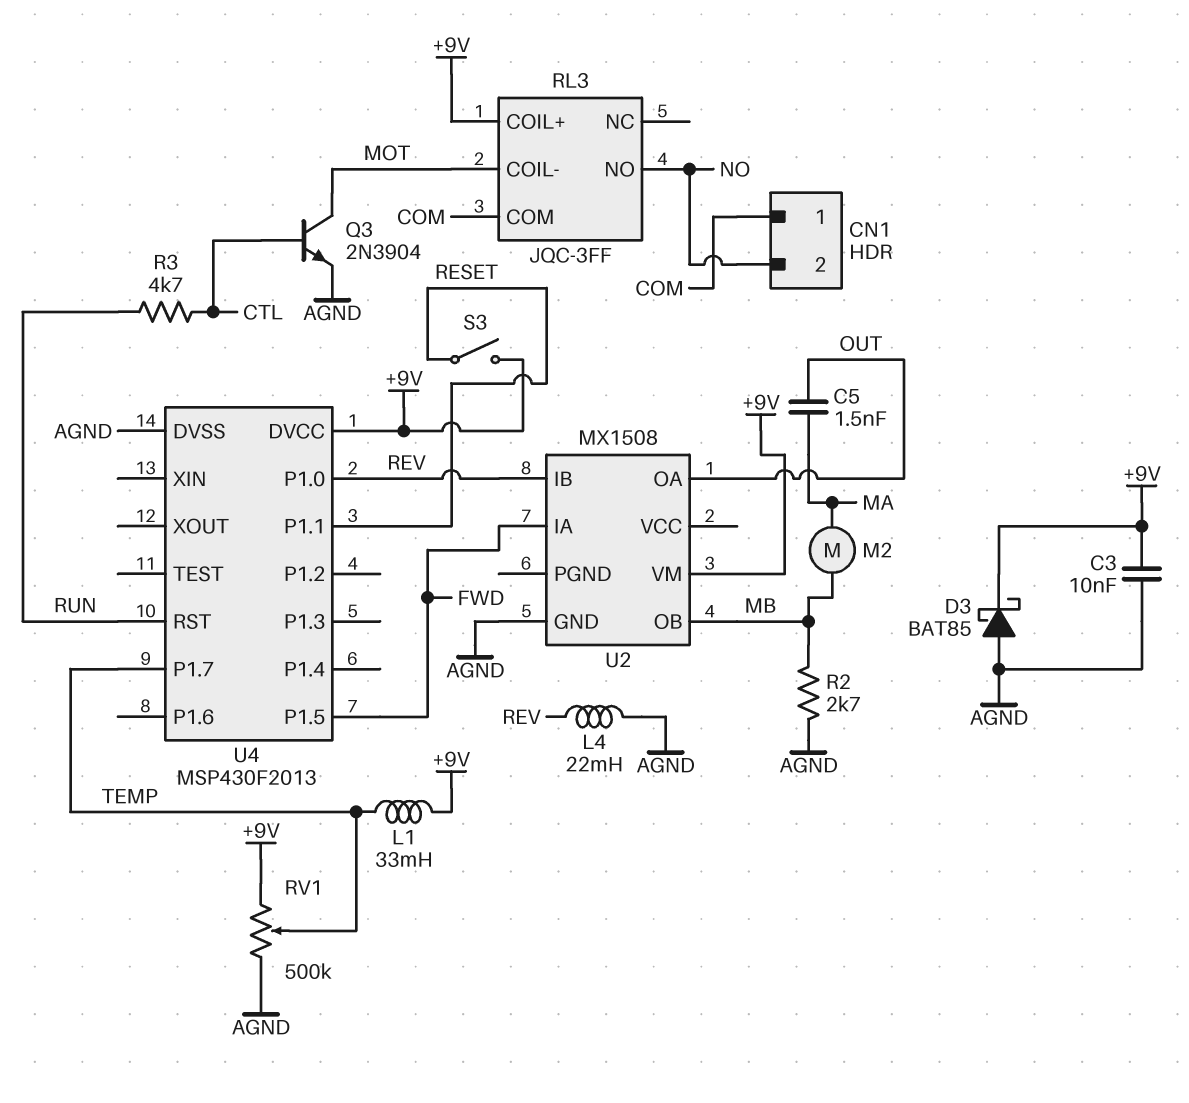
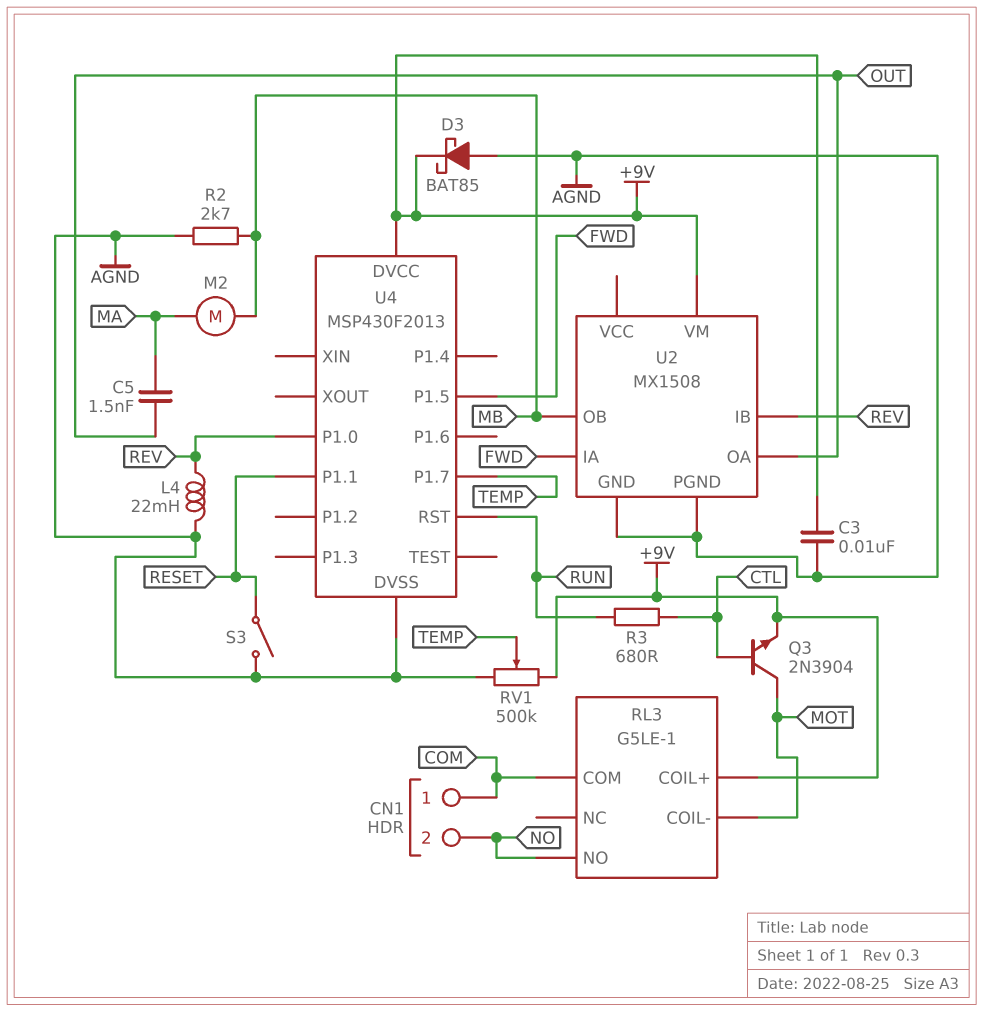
L1: 33mH (+9V, TEMP) -> none
Q3: NPN 2N3904 (B CTL, C MOT, E AGND) -> NPN 2N3904 (B CTL, C MOT, E +9V)
R3: 4.7k (CTL, RUN) -> 680 (CTL, RUN)
RL3: JQC-3FF -> G5LE-1
S3: switch (+9V, RESET) -> switch (AGND, RESET)
U2 pin PGND: none -> AGND

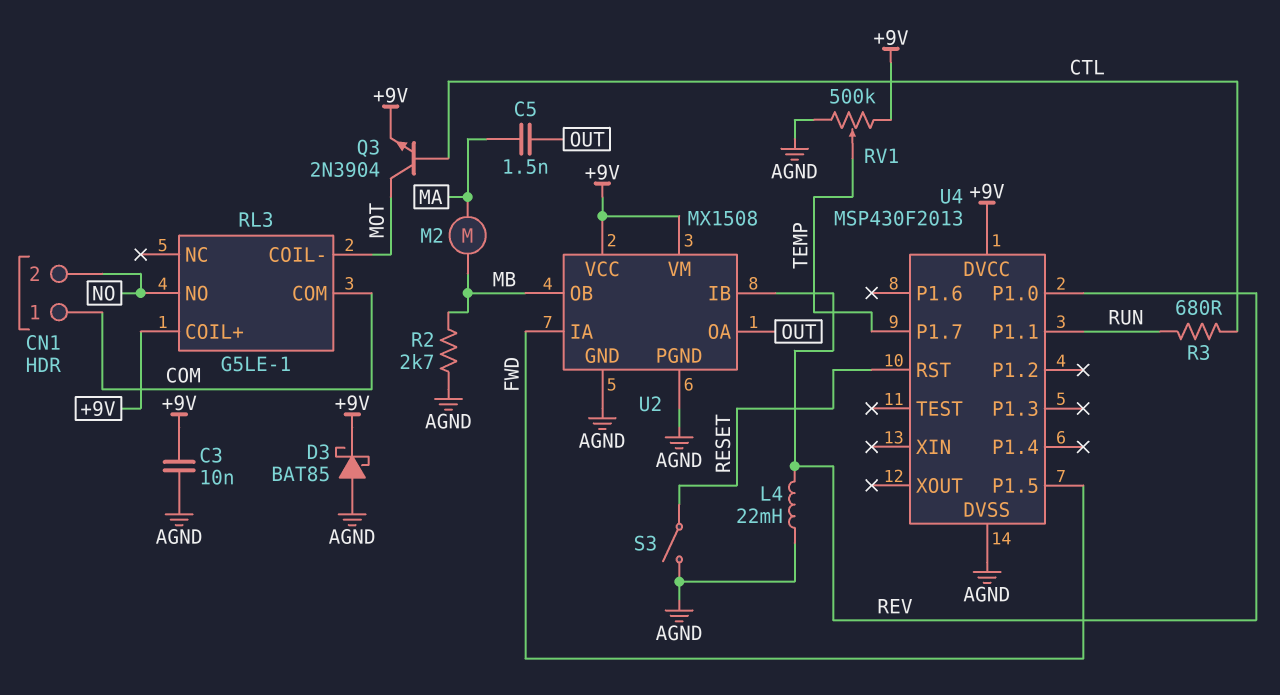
U2 pin VCC: none -> +9V
U4 pin P1.1: RESET -> RUN
U4 pin RST: RUN -> RESET

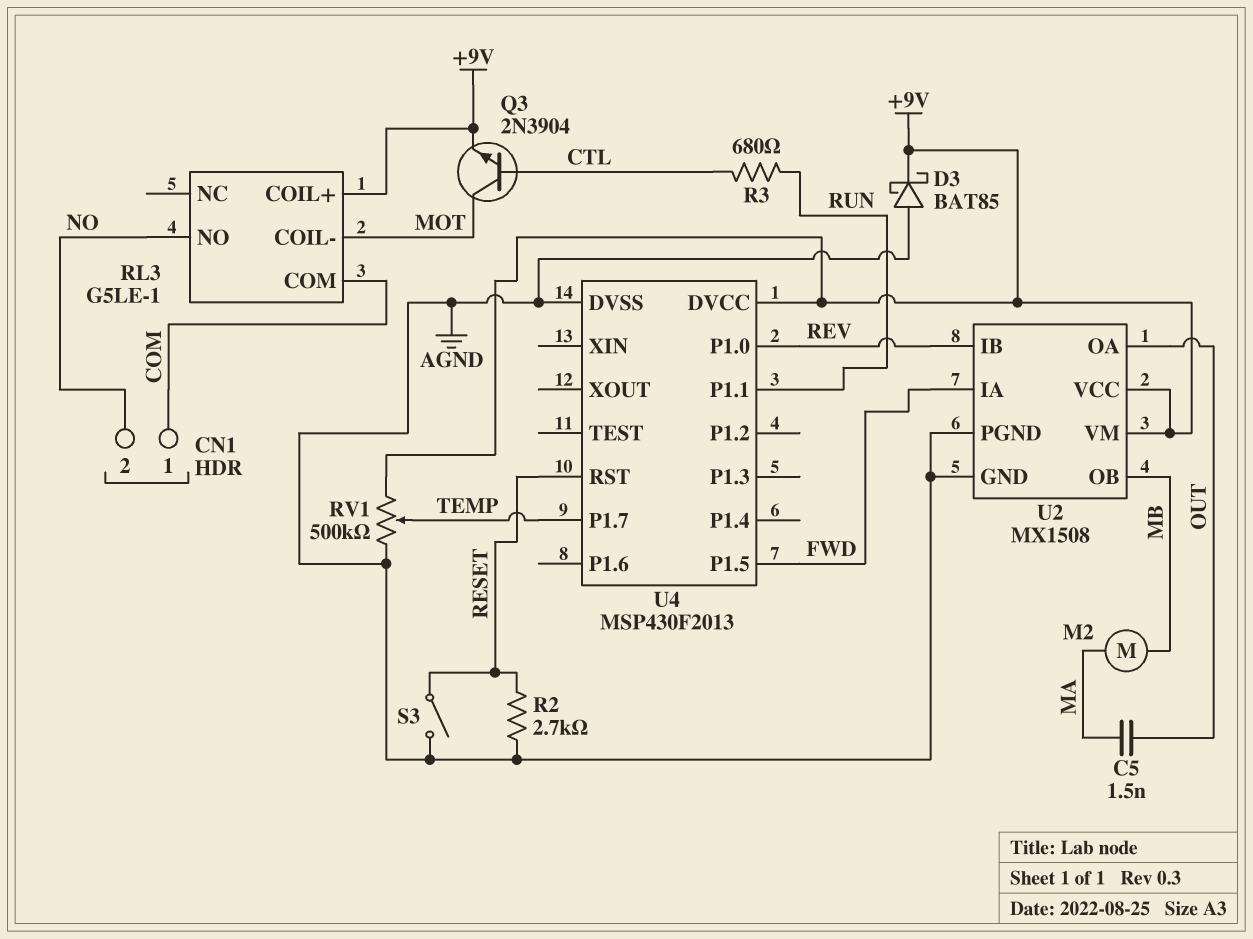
C3: 10nF (+9V, AGND) -> none
L4: 22mH (AGND, REV) -> none
R2: 2.7k (AGND, MB) -> 2.7k (AGND, RESET)

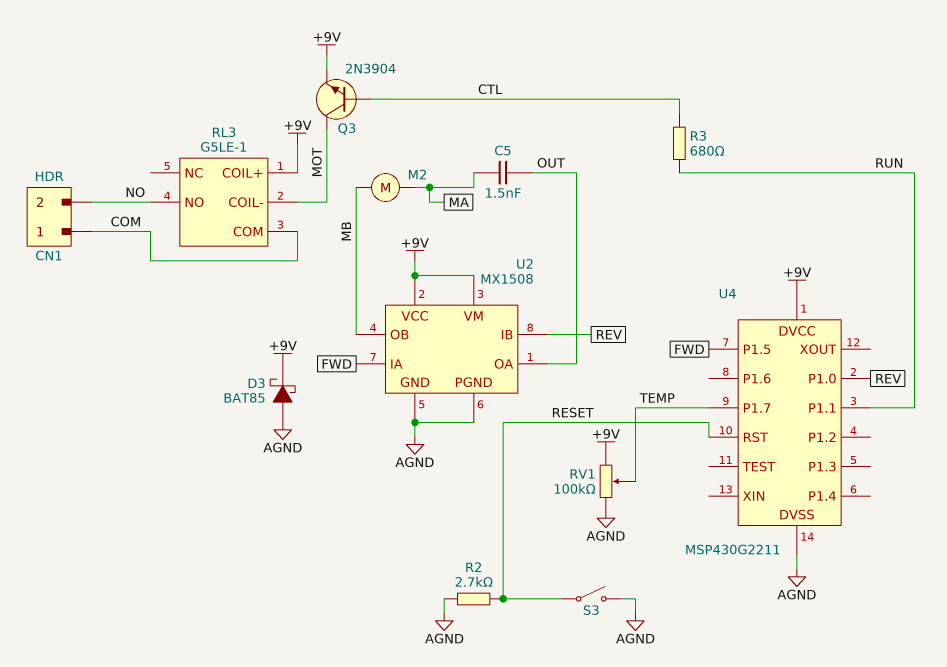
RV1: 500k (+9V, AGND, wiper TEMP) -> 100k (+9V, AGND, wiper TEMP)
U4: MSP430F2013 -> MSP430G2211

